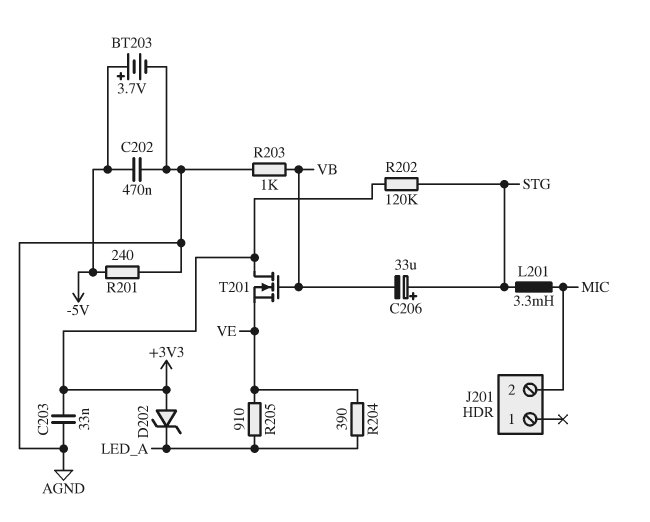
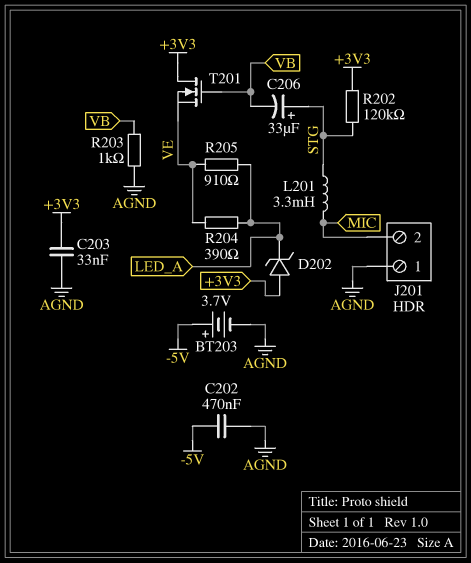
J201 pin 1: none -> AGND
R201: 240 (-5V, AGND) -> none

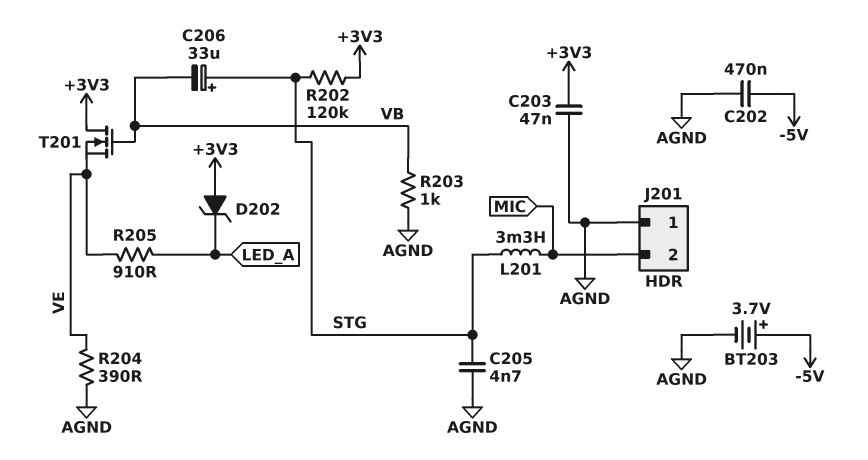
C203: 33nF (+3V3, AGND) -> 47nF (+3V3, AGND)
C205: none -> 4.7nF (AGND, STG)
R204: 390 (LED_A, VE) -> 390 (AGND, VE)

